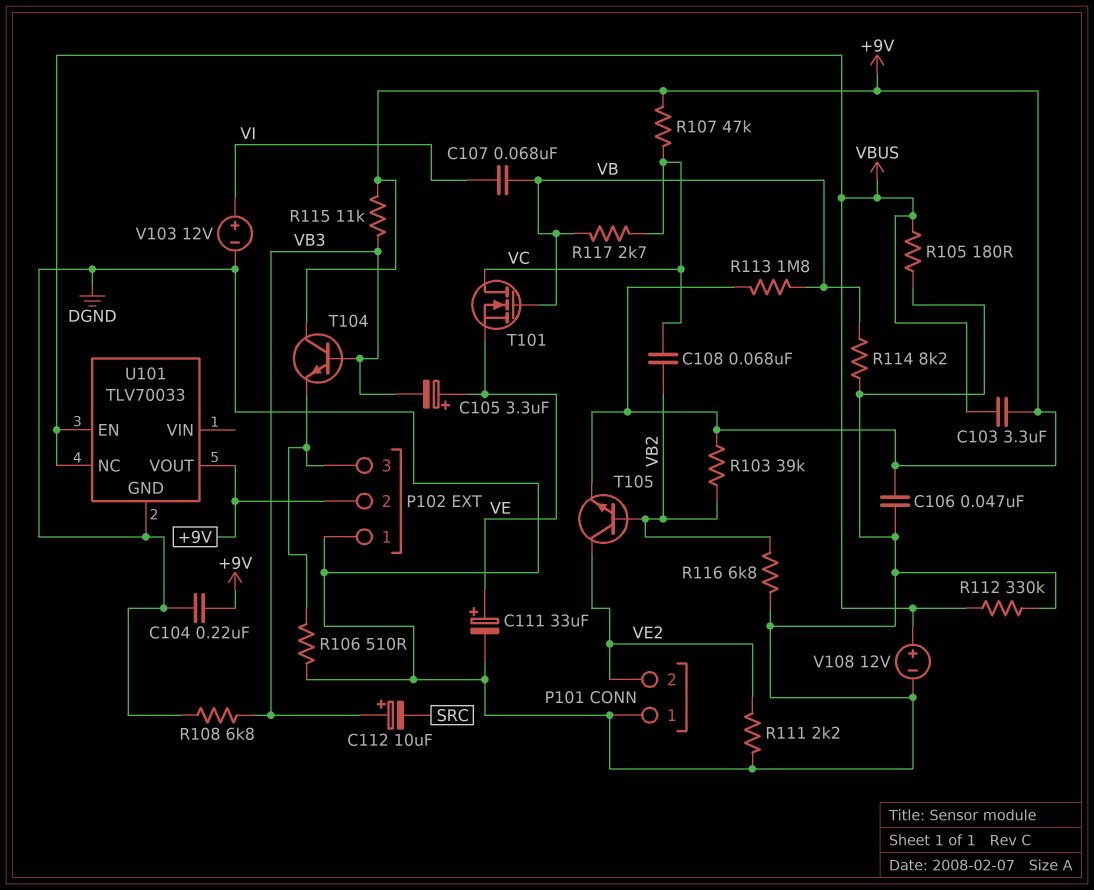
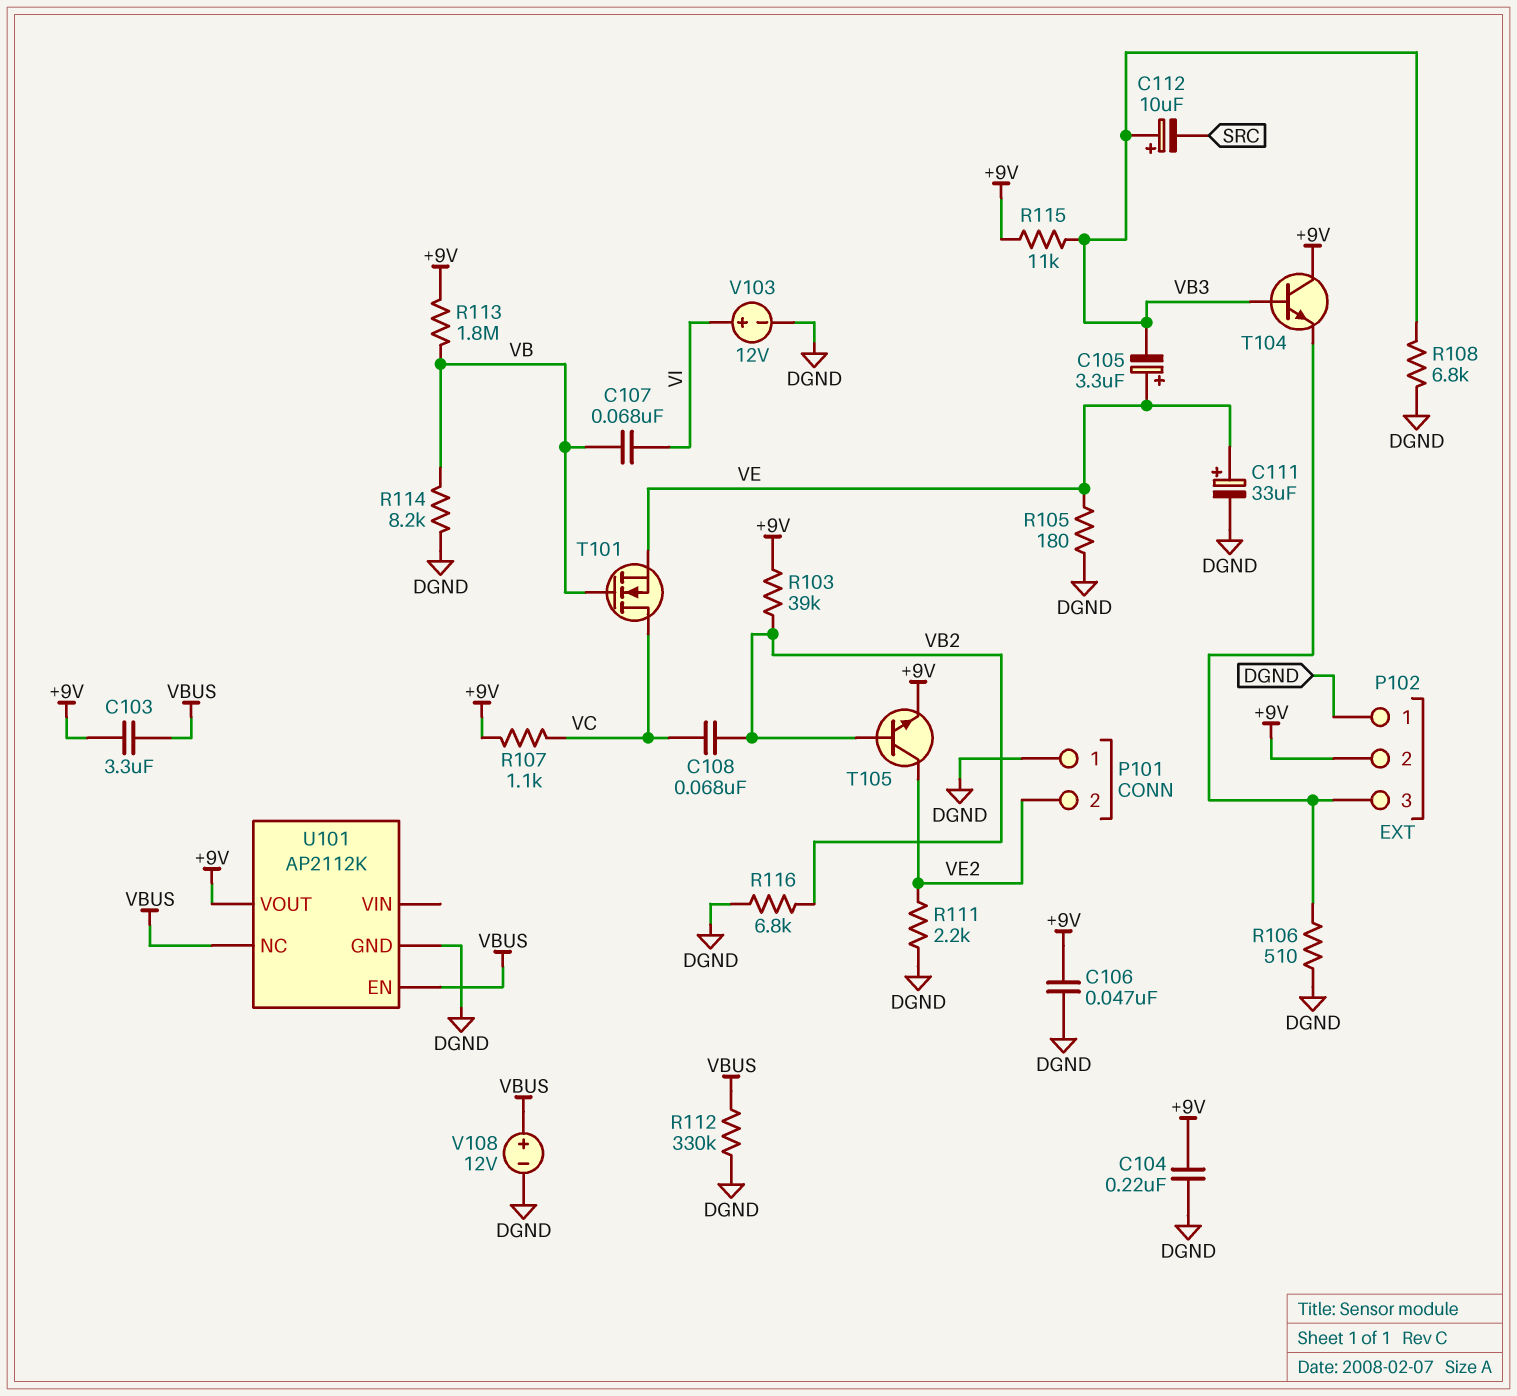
R105: 180 (DGND, VBUS) -> 180 (DGND, VE)
R107: 47k (+9V, VC) -> 1.1k (+9V, VC)
R117: 2.7k (VB, VC) -> none
U101: TLV70033 -> AP2112K

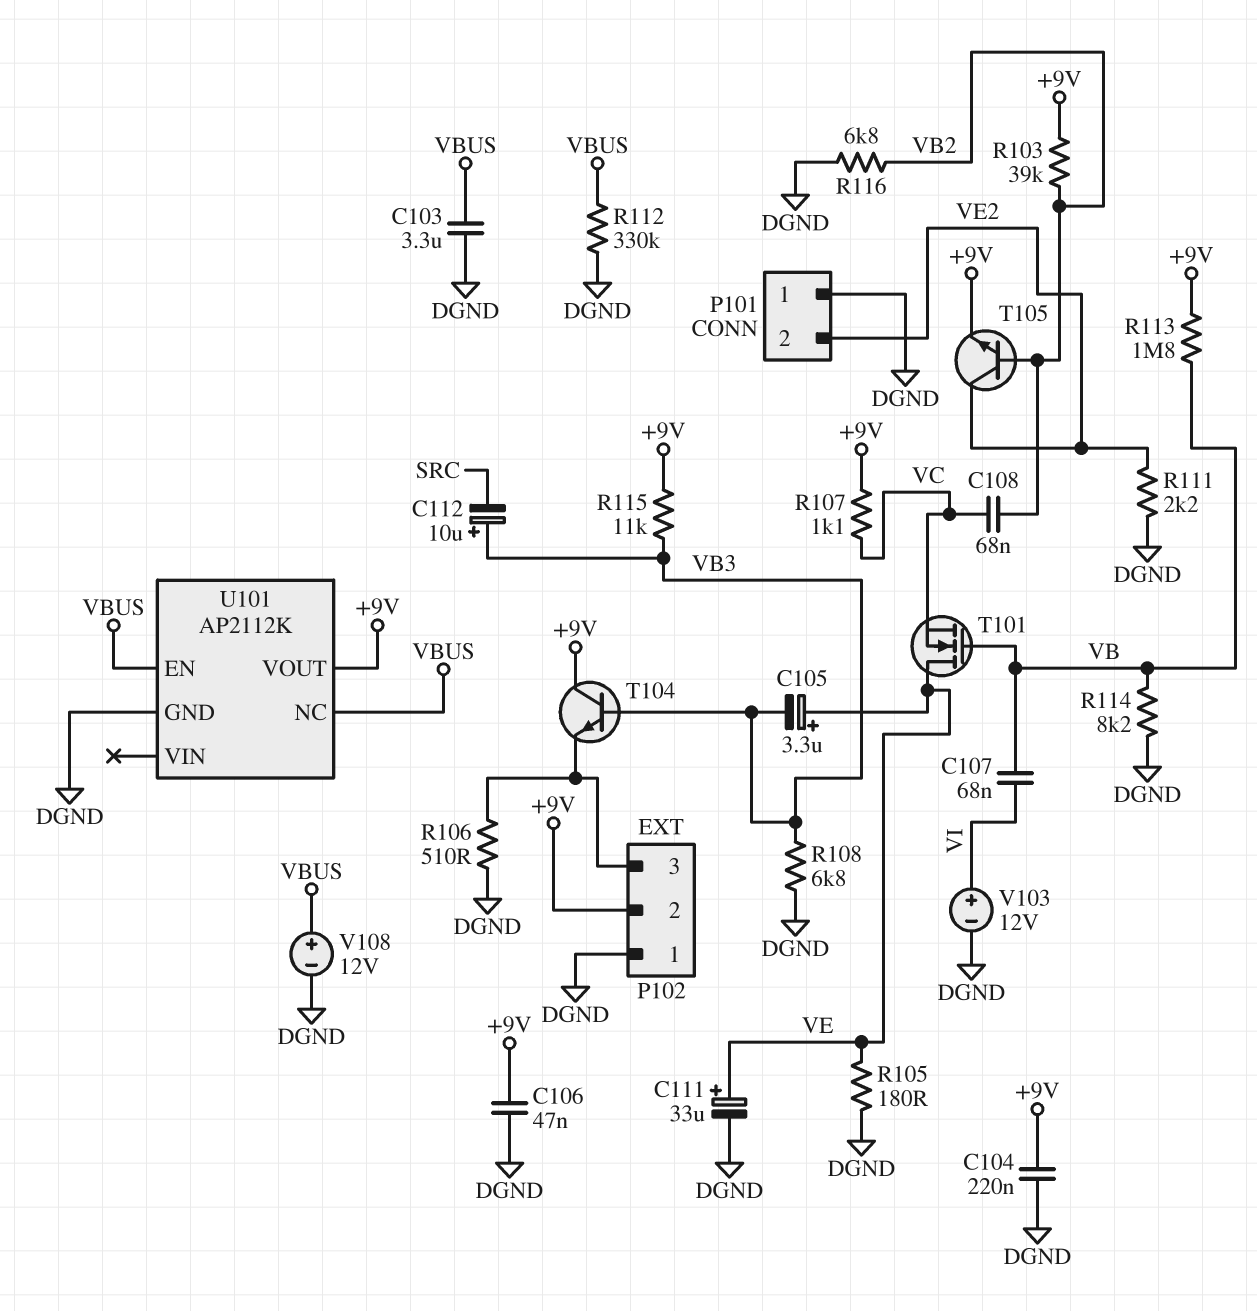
C103: 3.3uF (+9V, VBUS) -> 3.3uF (DGND, VBUS)
T101: NMOS (G VB, D VC, S VE) -> NMOS (G VB, D VE, S VC)

